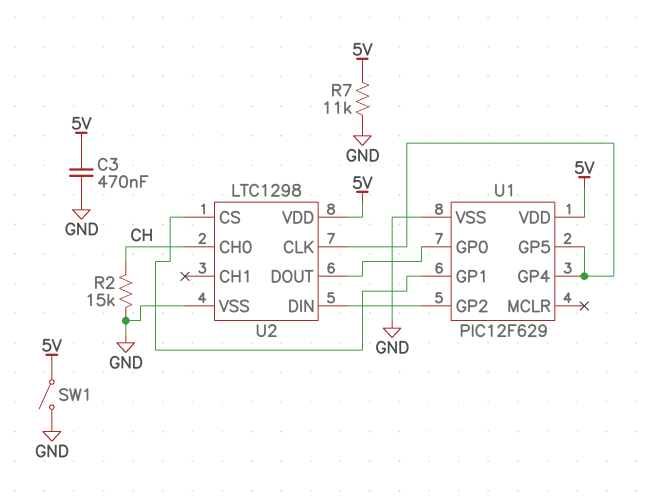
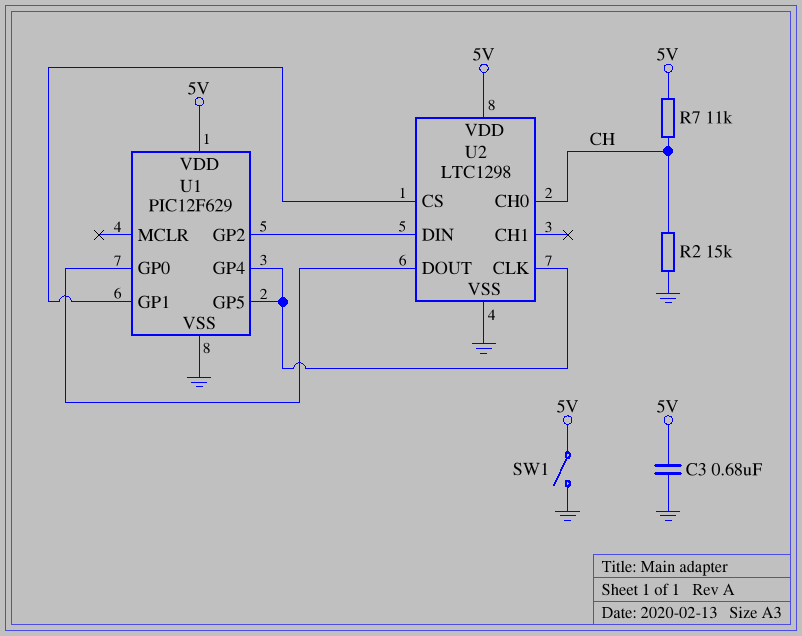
C3: 470nF (5V, GND) -> 680nF (5V, GND)
R7: 11k (5V, GND) -> 11k (5V, CH)

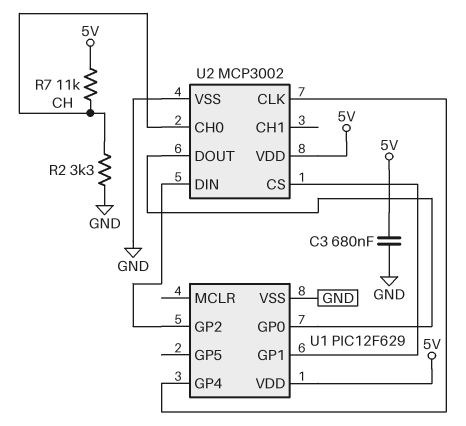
R2: 15k (CH, GND) -> 3.3k (CH, GND)
SW1: switch (5V, GND) -> none
U1 pin GP5: U1/GP4 -> none
U2: LTC1298 -> MCP3002

